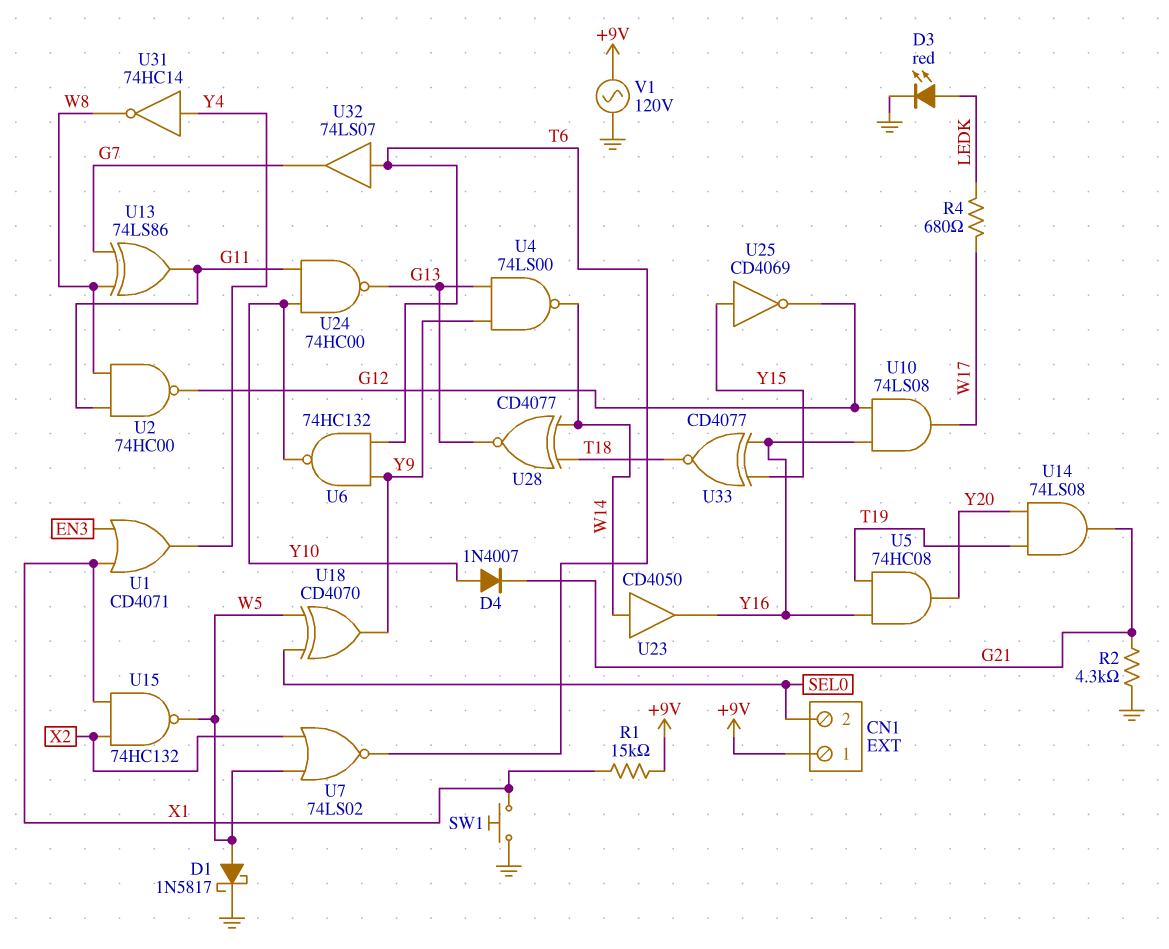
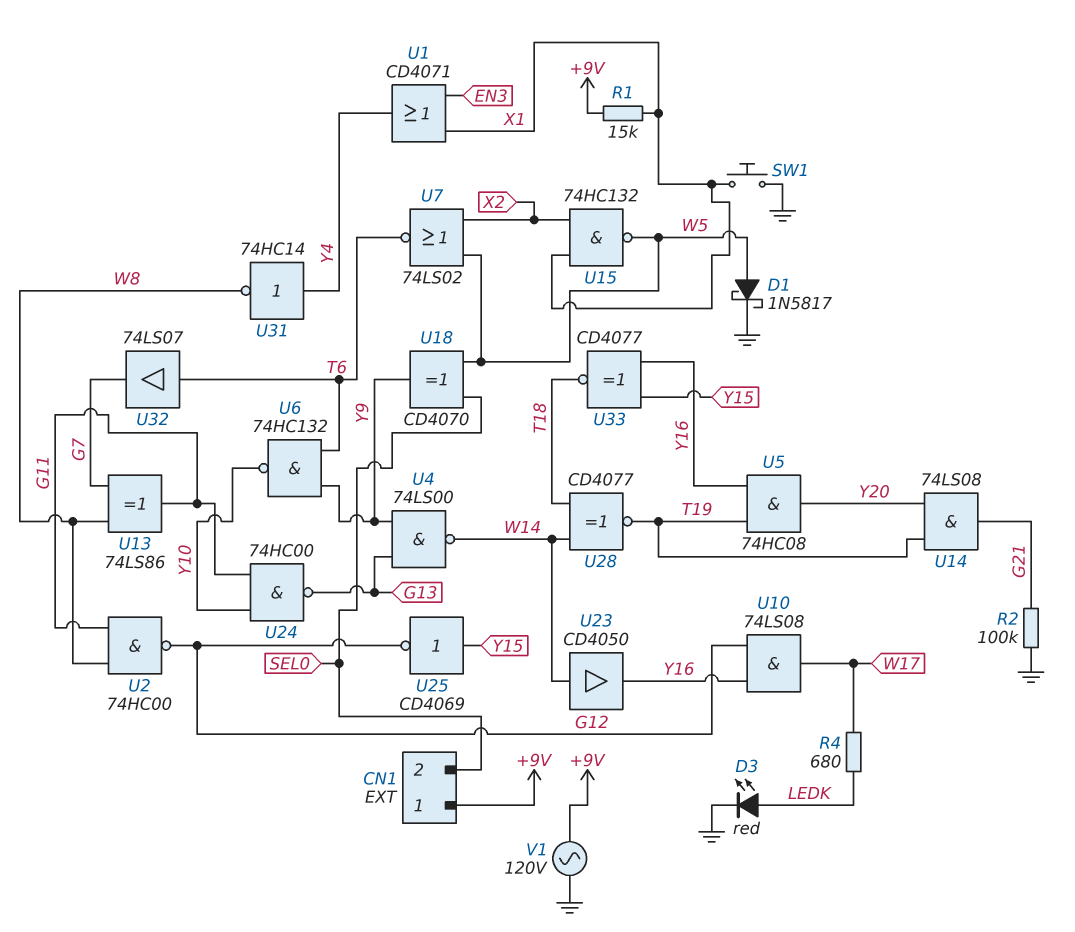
D4: diode 1N4007 (A Y10, K G21) -> none
R2: 4.3k (G21, GND) -> 100k (G21, GND)
U28: XNOR CD4077 (in T18, in W14, out G13) -> XNOR CD4077 (in T18, in W14, out T19)

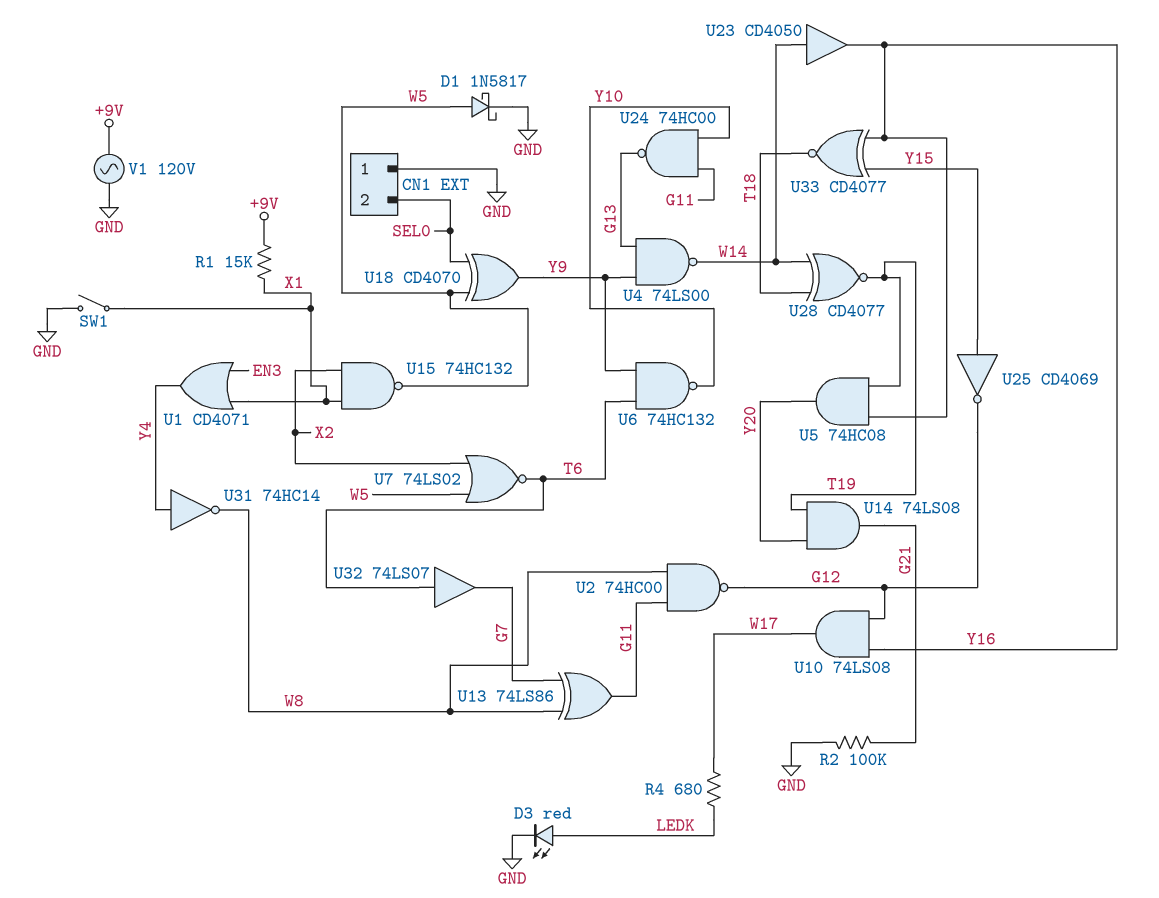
CN1 pin 1: +9V -> GND
SW1: button (GND, X1) -> switch (GND, X1)

